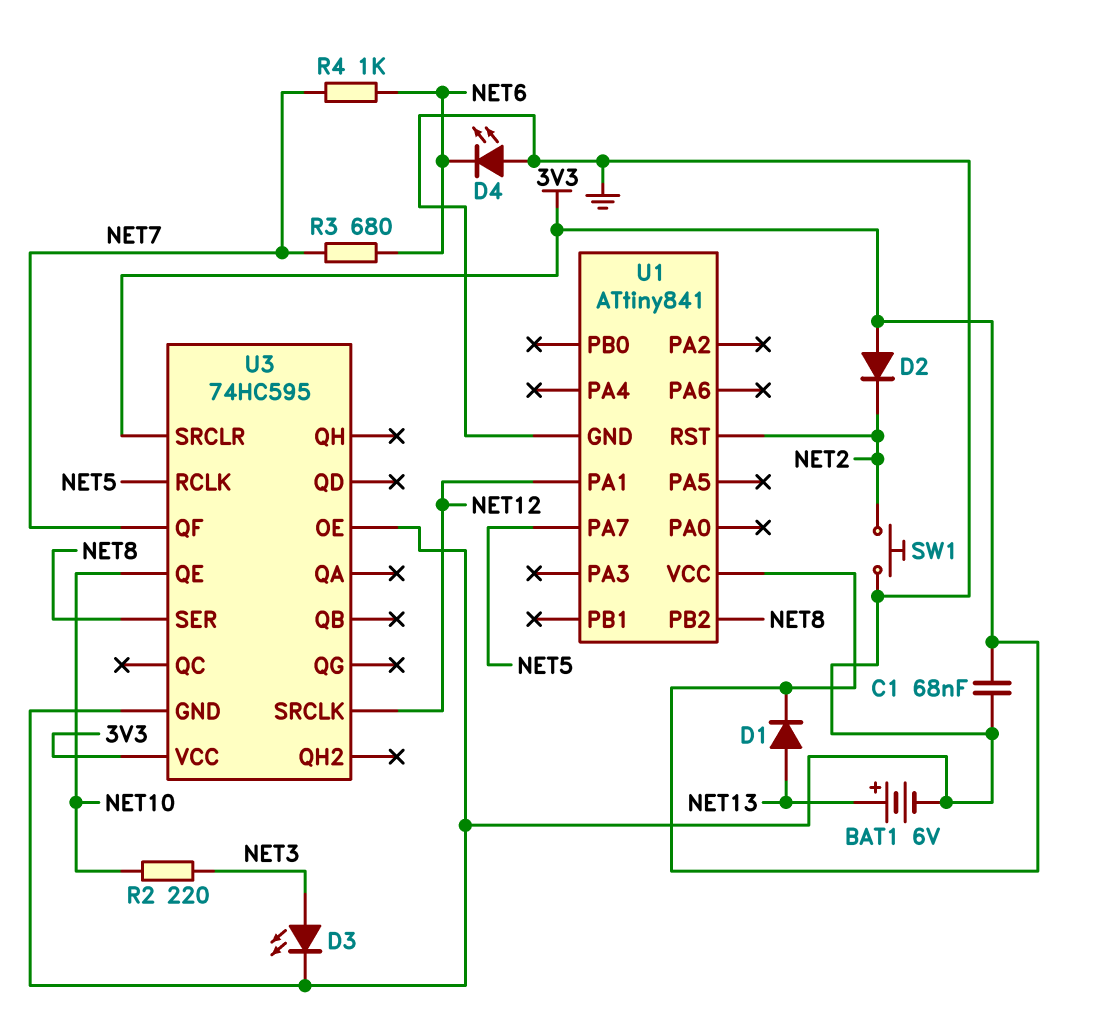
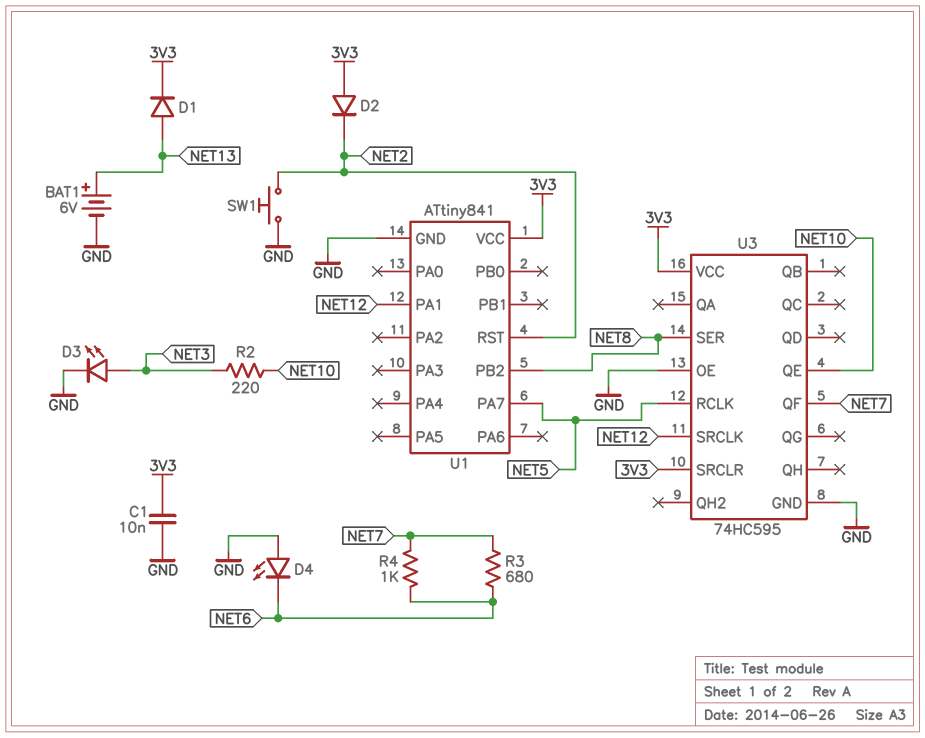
C1: 68nF (3V3, GND) -> 10nF (3V3, GND)

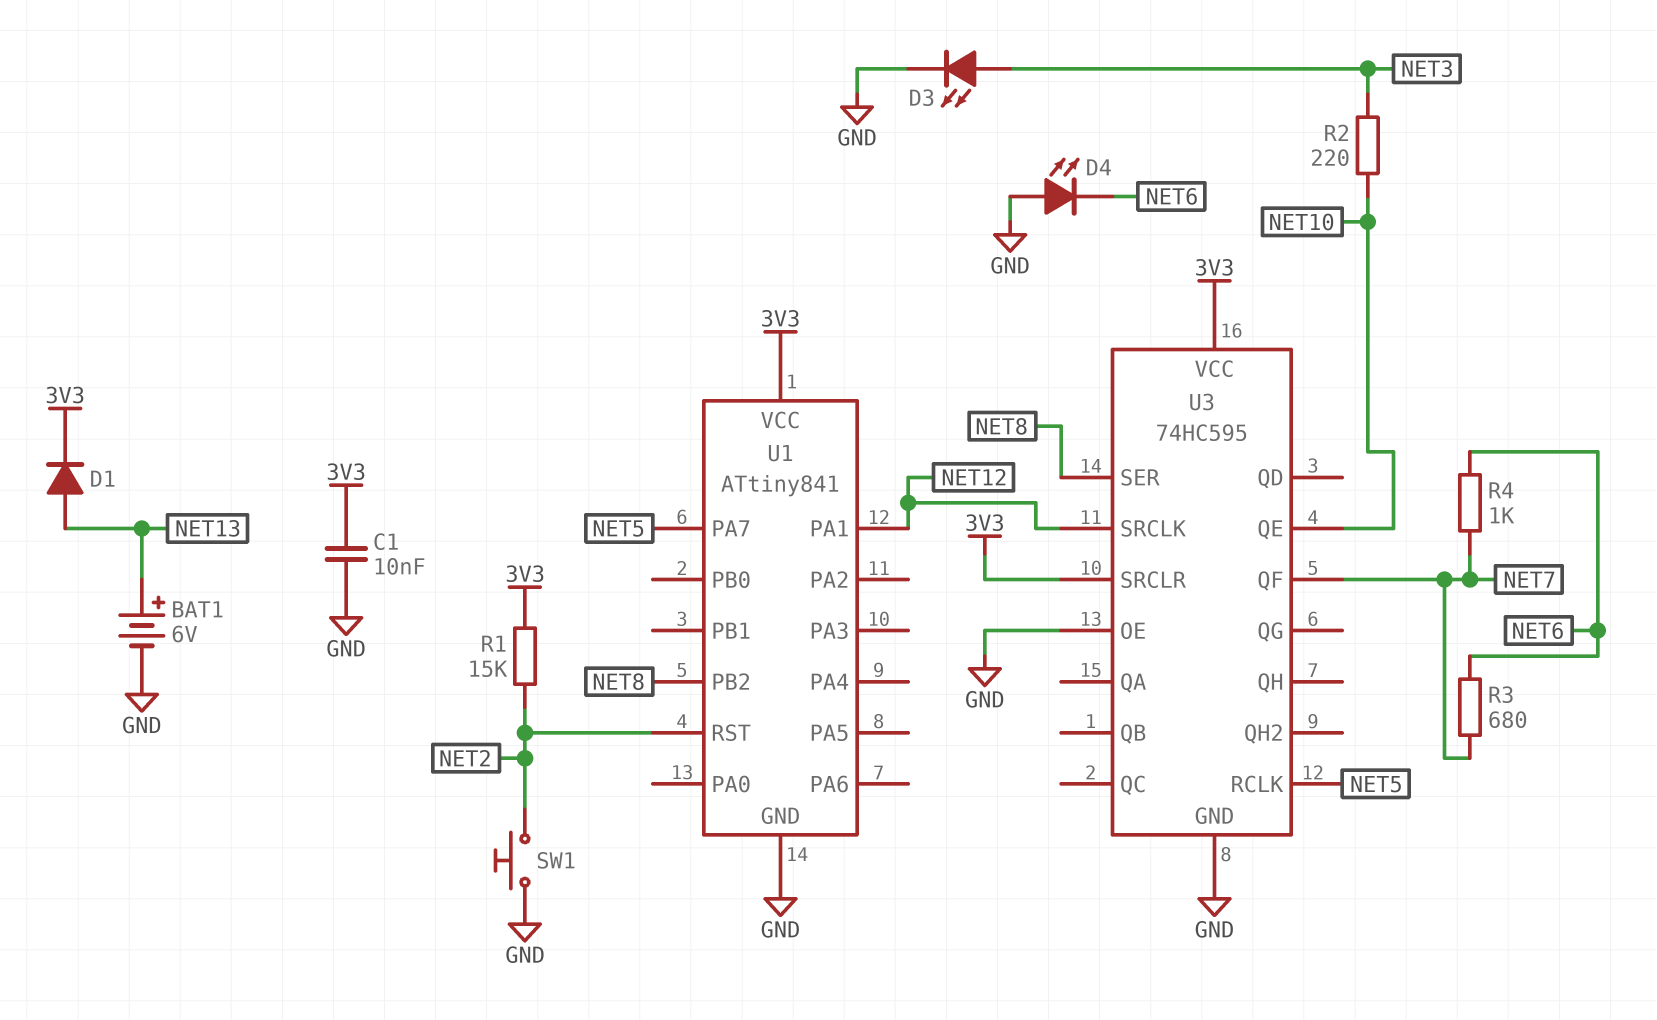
D2: diode (A 3V3, K NET2) -> none
R1: none -> 15k (3V3, NET2)

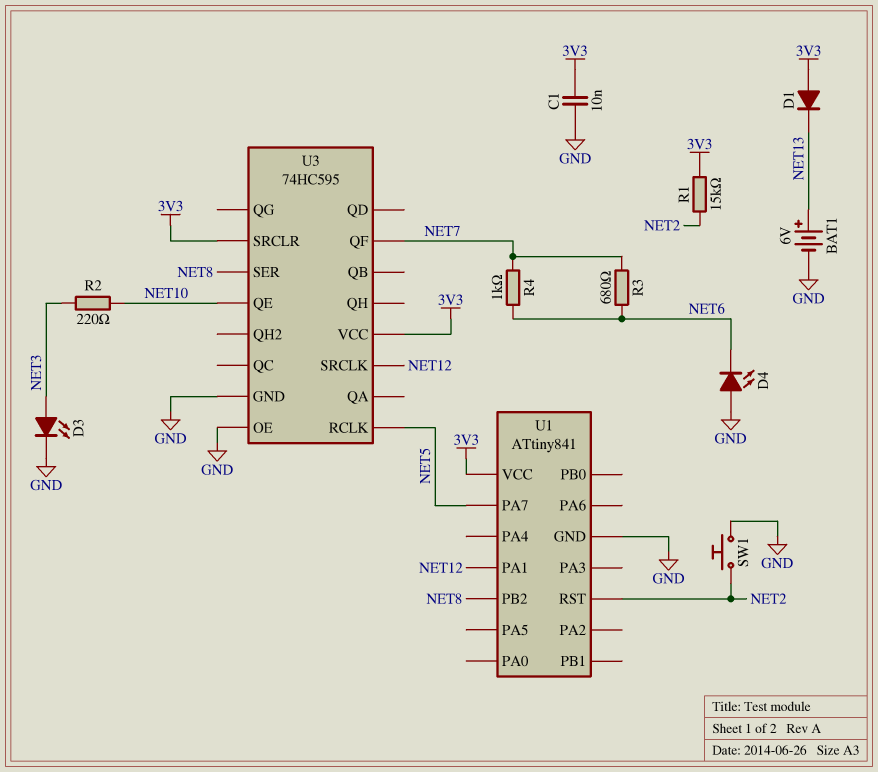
D1: diode (A NET13, K 3V3) -> diode (A 3V3, K NET13)

